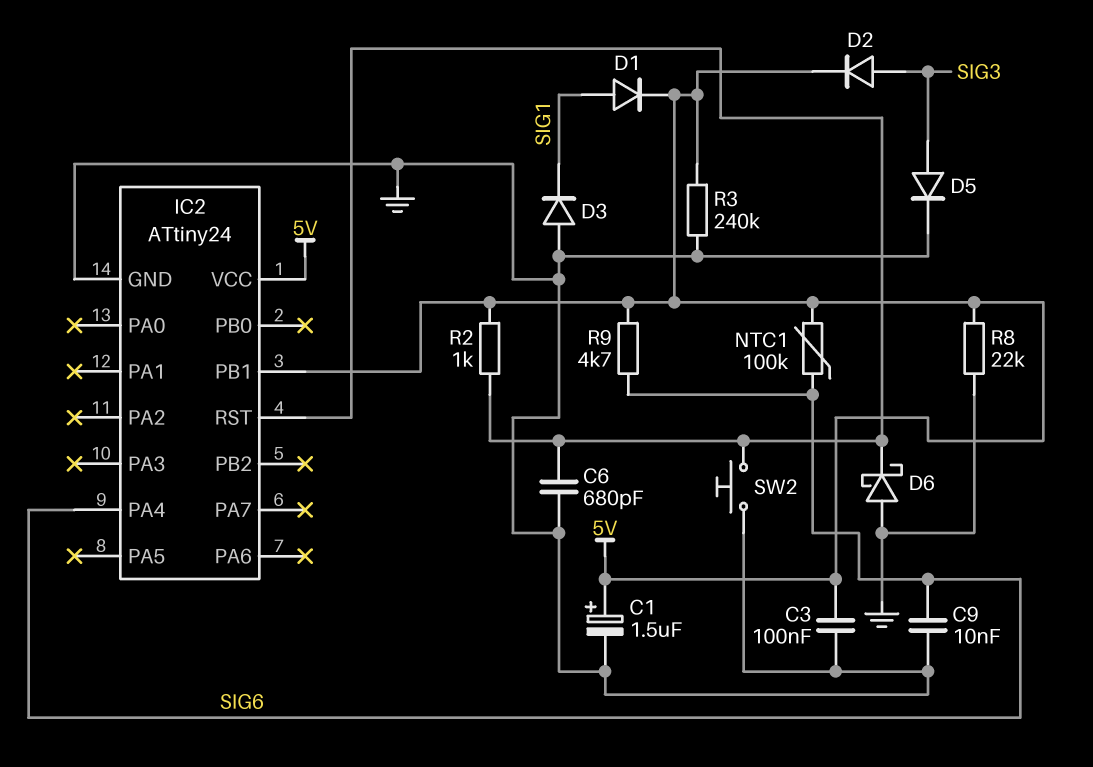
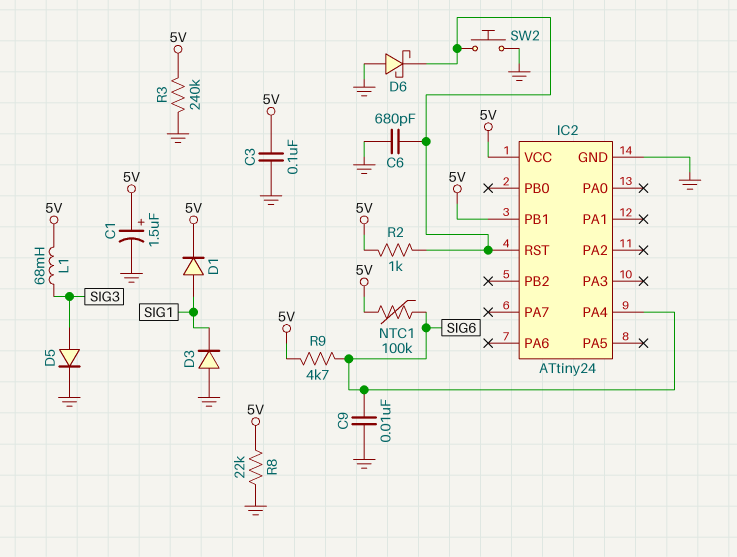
D2: diode (A SIG3, K 5V) -> none
L1: none -> 68mH (5V, SIG3)

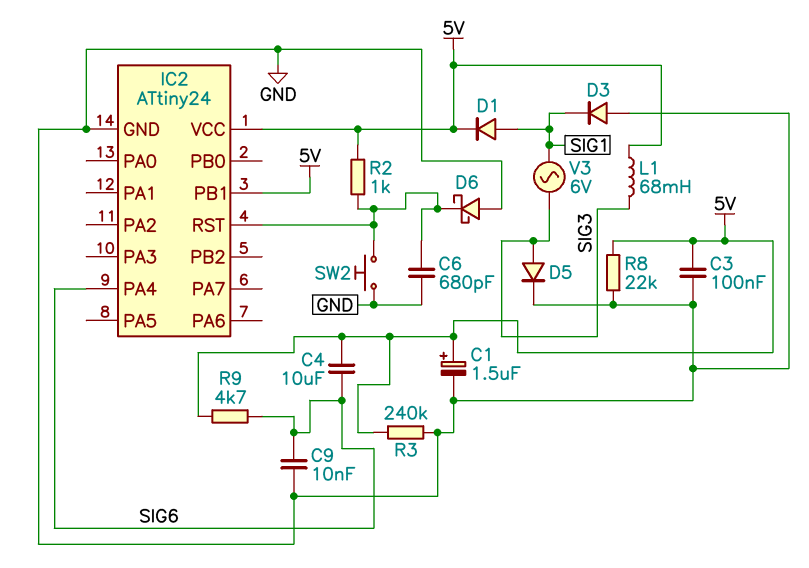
C4: none -> 10uF (5V, SIG6)
NTC1: 100k (5V, SIG6) -> none
V3: none -> AC 6V (SIG1, SIG3)

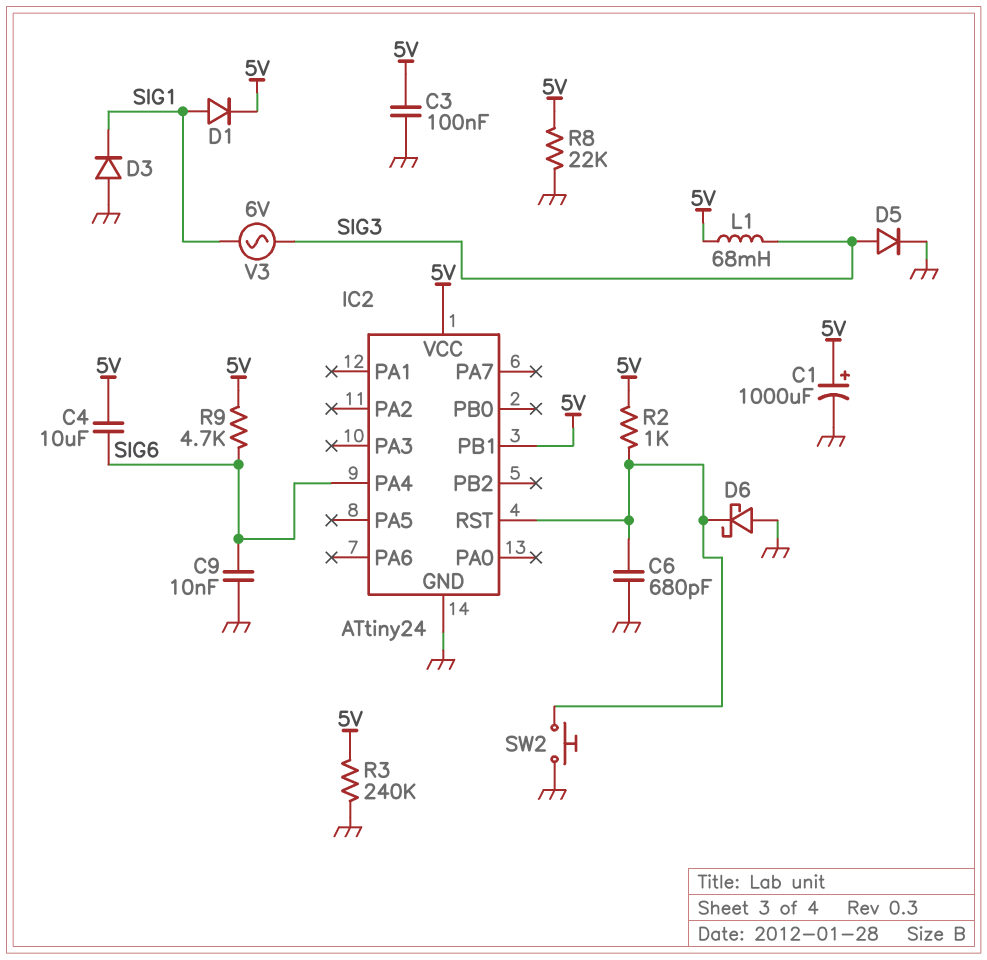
C1: 1.5uF (plus 5V, minus GND) -> 1000uF (plus 5V, minus GND)

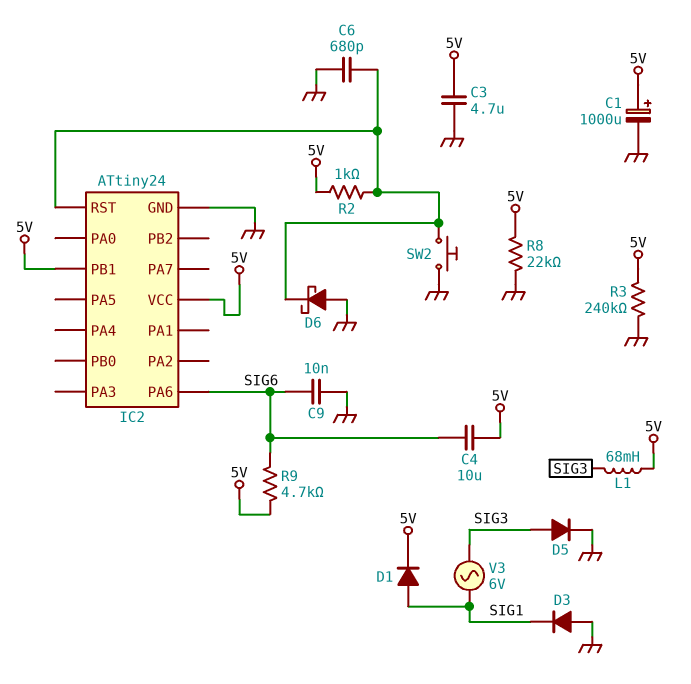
C3: 100nF (5V, GND) -> 4.7uF (5V, GND)
IC2 pin PA4: SIG6 -> none
IC2 pin PA6: none -> SIG6

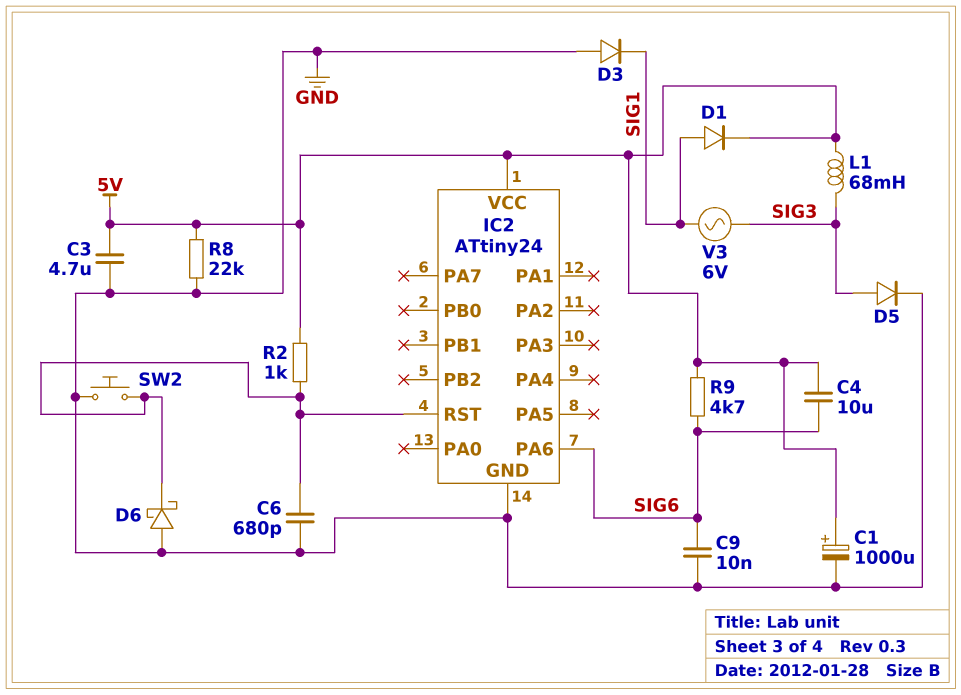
IC2 pin PB1: 5V -> none
R3: 240k (5V, GND) -> none

